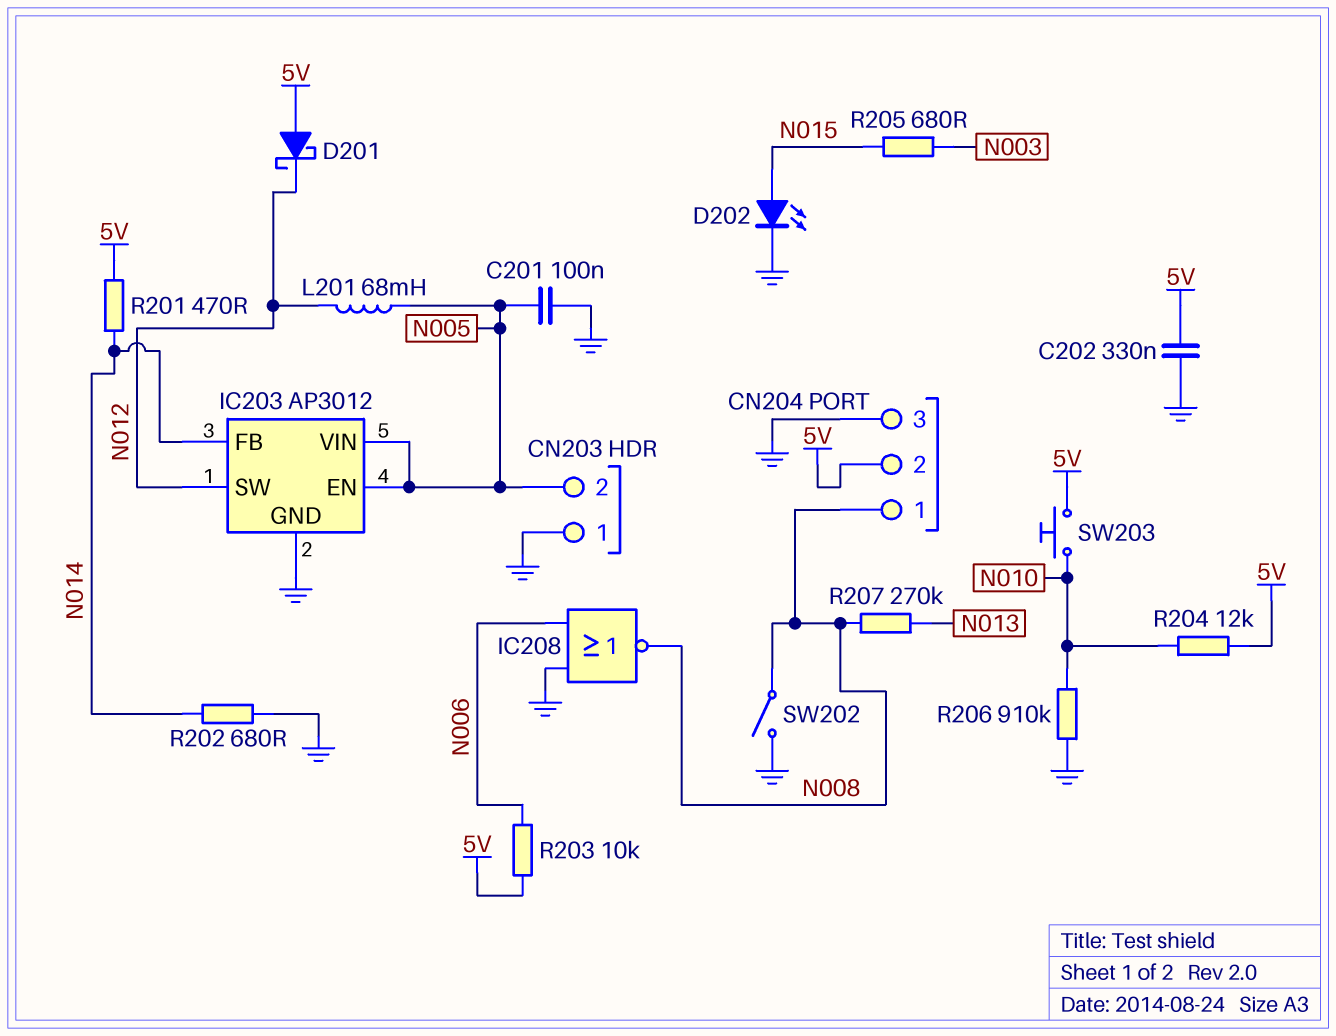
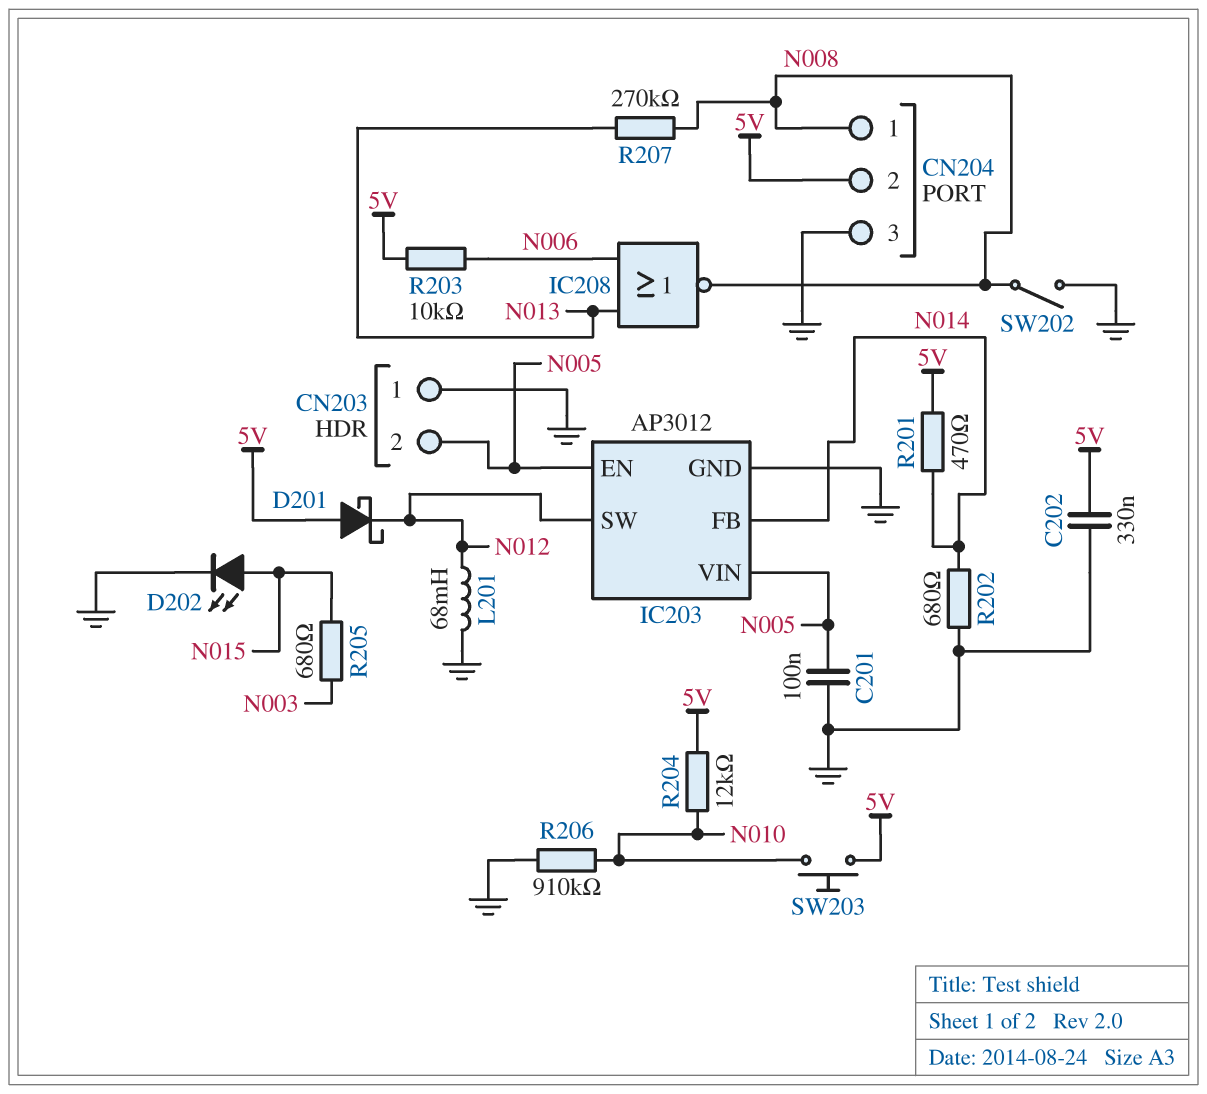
IC208: NOR (in GND, in N006, out N008) -> NOR (in N006, in N013, out N008)
L201: 68mH (N005, N012) -> 68mH (GND, N012)

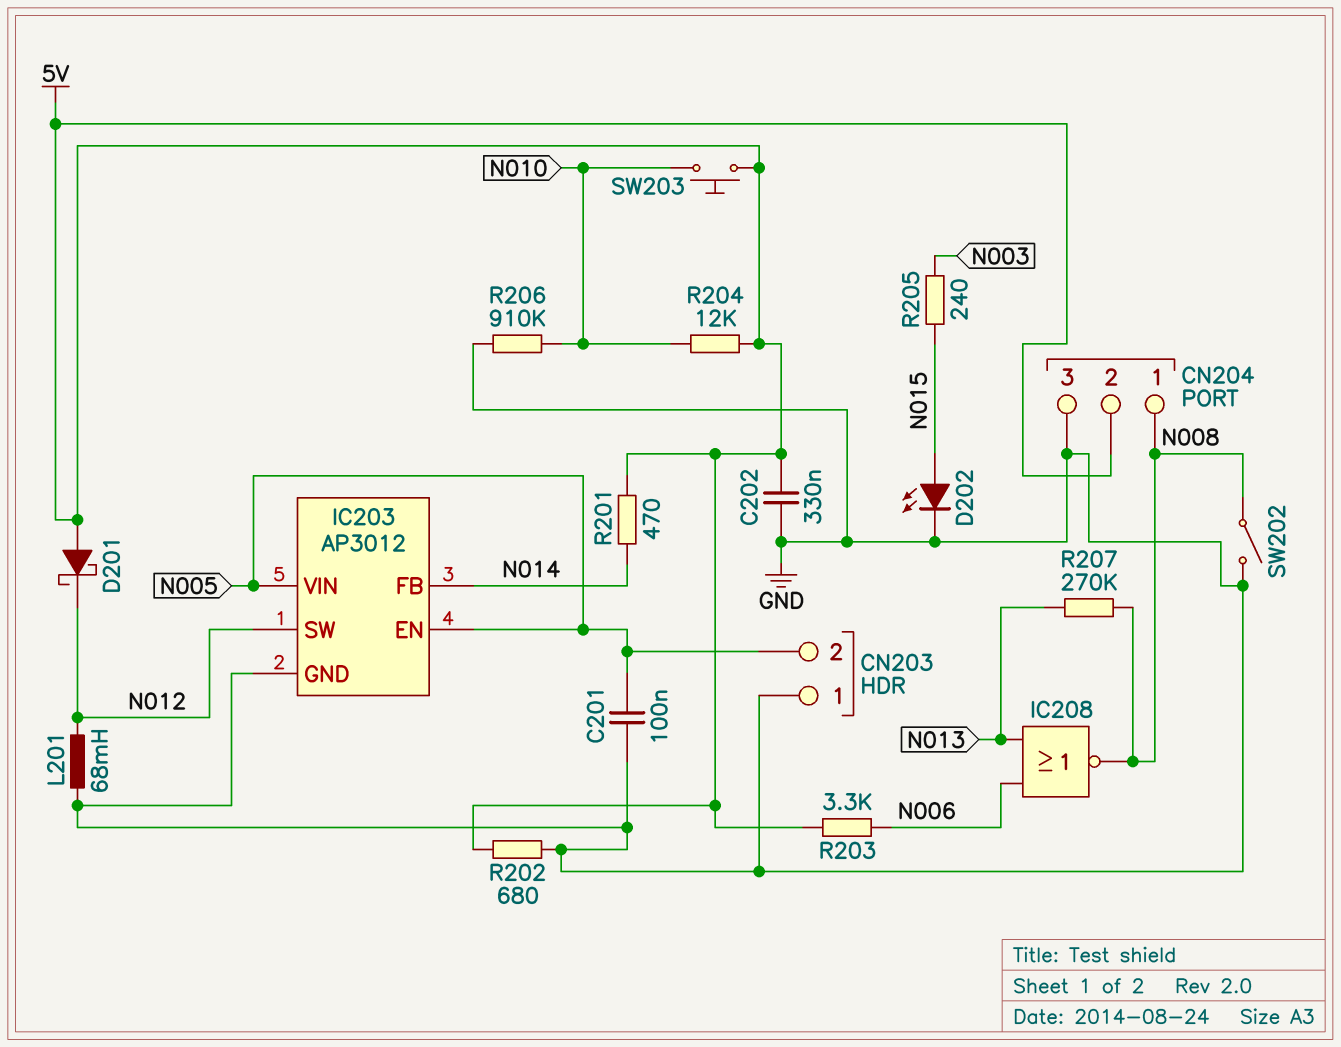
R202: 680 (GND, N014) -> 680 (5V, GND)
R203: 10k (5V, N006) -> 3.3k (5V, N006)
R205: 680 (N003, N015) -> 240 (N003, N015)

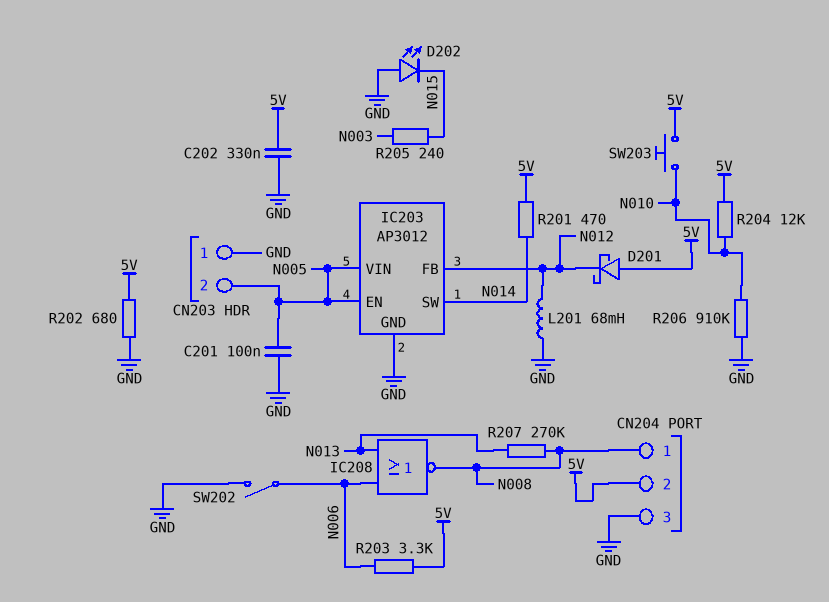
D202: LED (A N015, K GND) -> LED (A GND, K N015)
IC203 pin FB: N014 -> N012
IC203 pin SW: N012 -> N014
SW202: switch (GND, N008) -> switch (GND, N006)

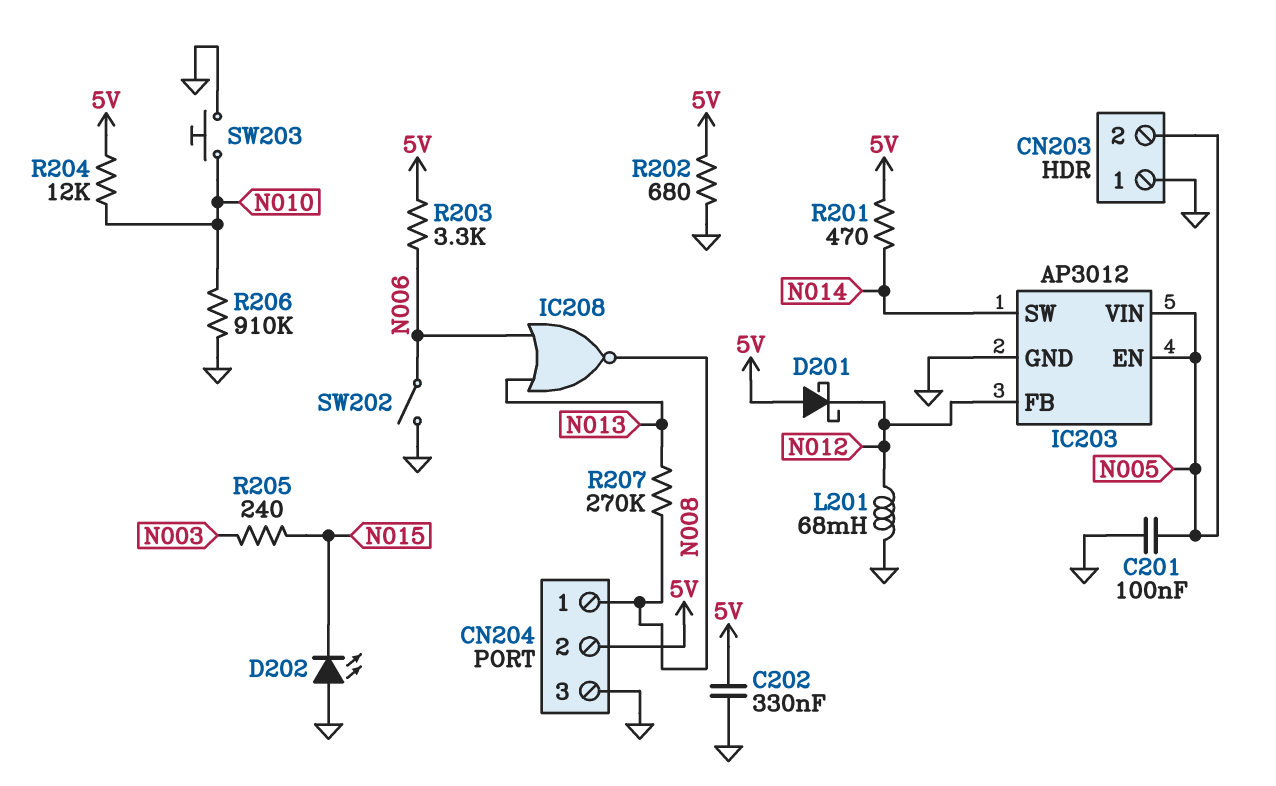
SW203: button (5V, N010) -> button (GND, N010)

